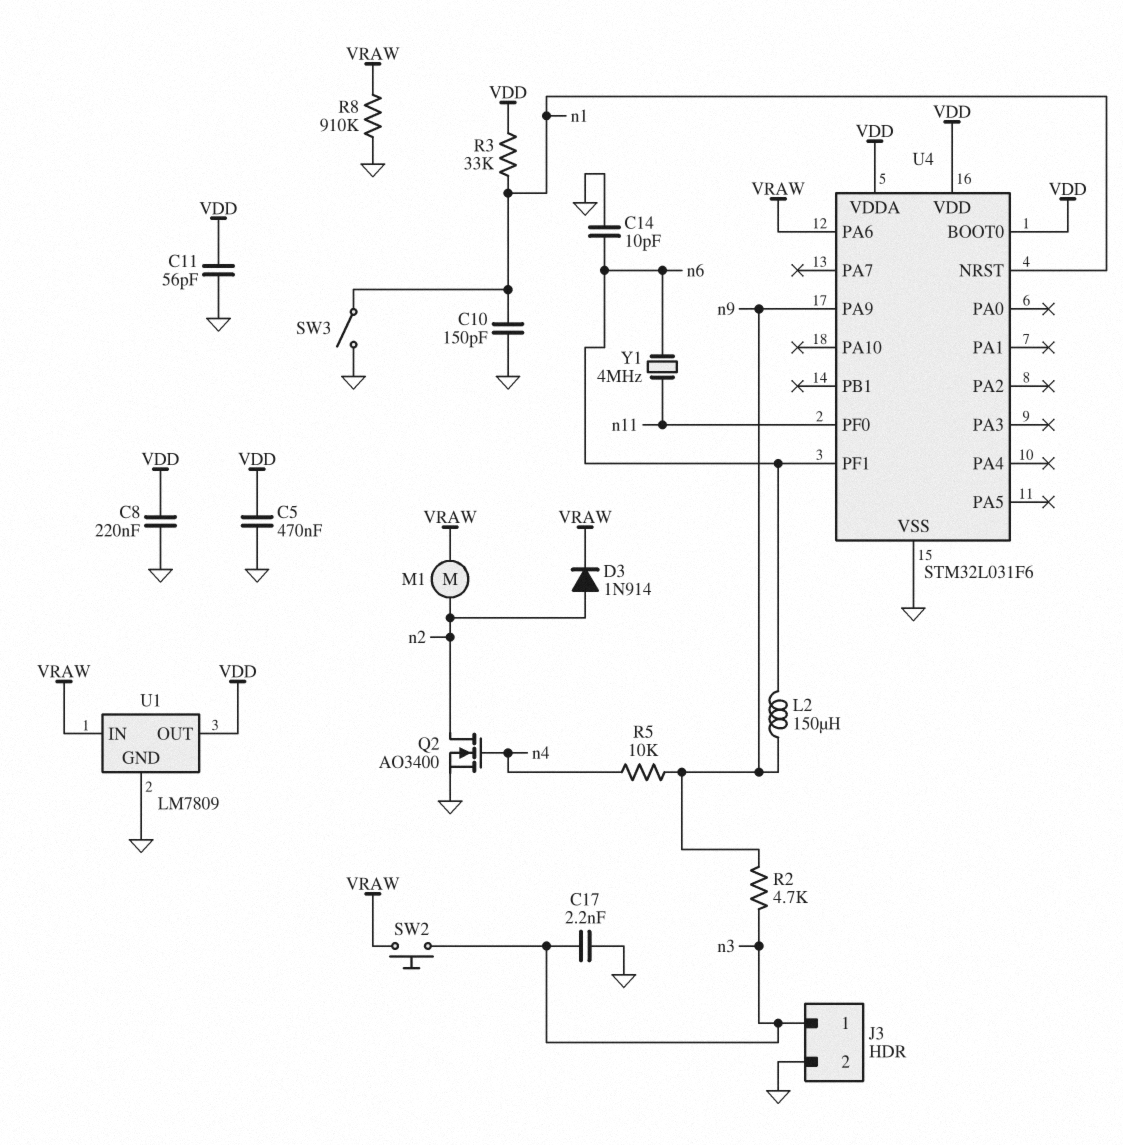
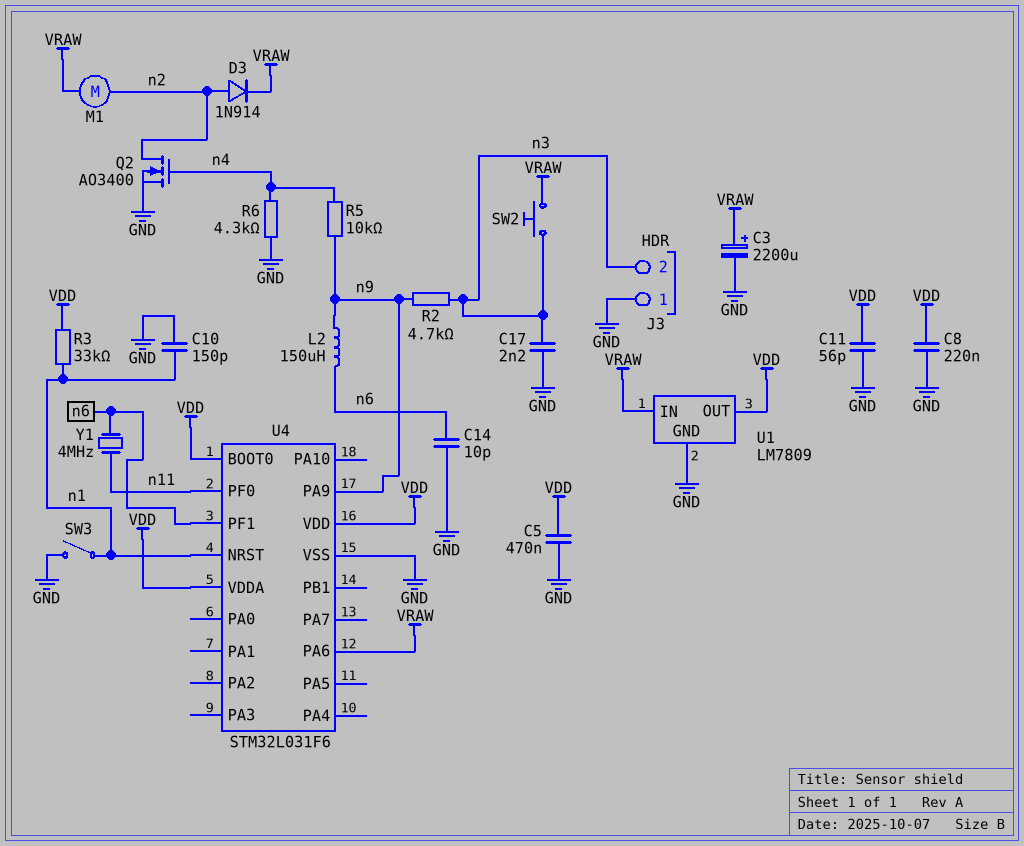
C3: none -> 2200uF (plus VRAW, minus GND)
J3 pin 1: n3 -> GND
J3 pin 2: GND -> n3
R6: none -> 4.3k (GND, n4)
R8: 910k (GND, VRAW) -> none

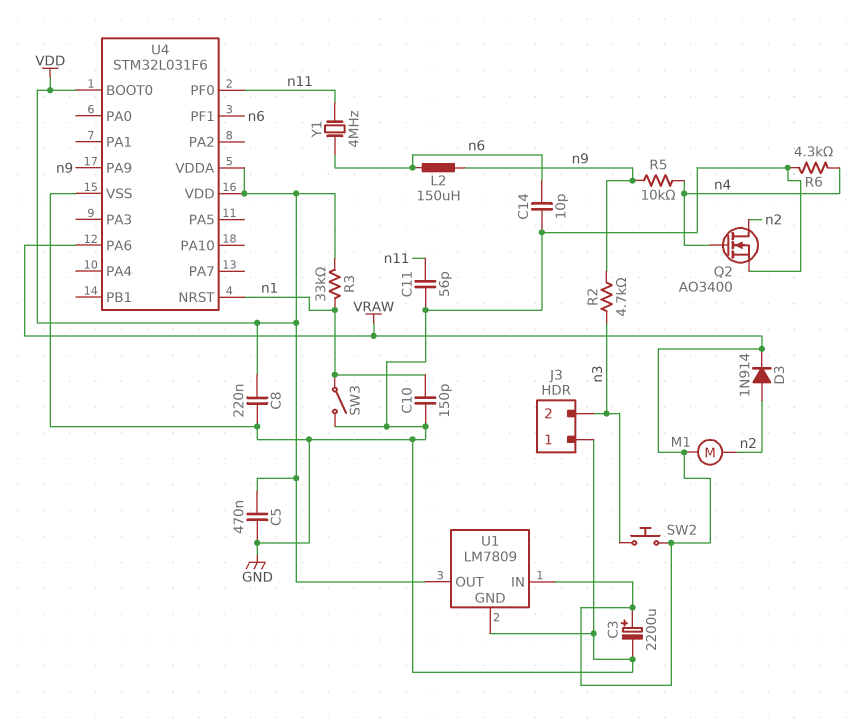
C11: 56pF (GND, VDD) -> 56pF (GND, n11)
C17: 2.2nF (GND, n3) -> none

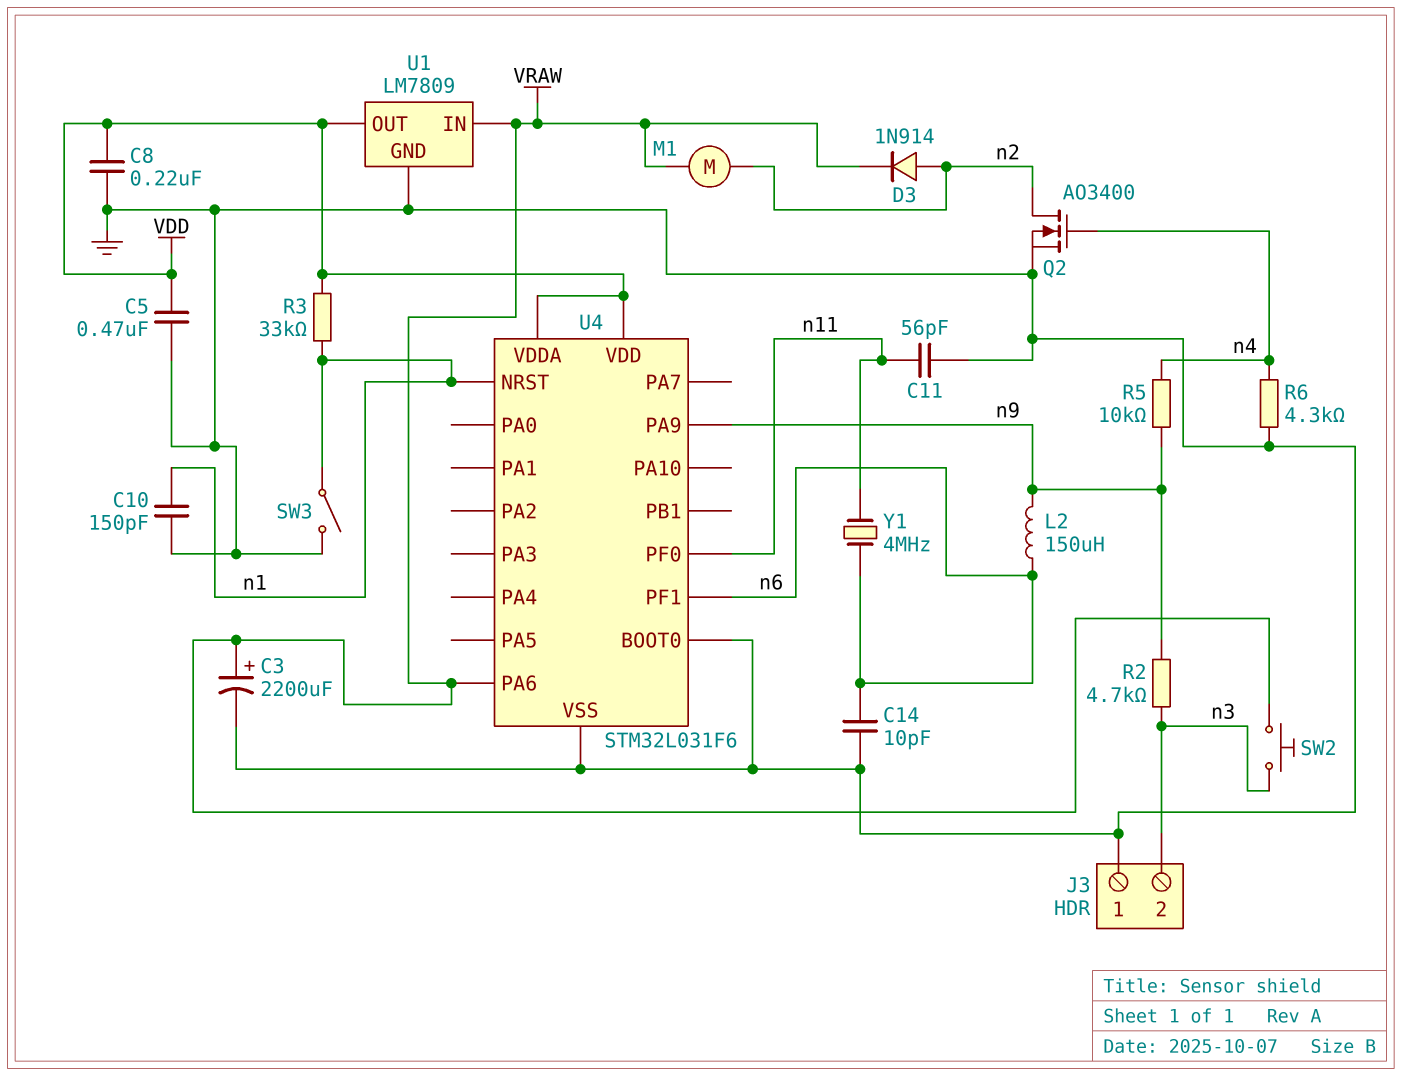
U4 pin BOOT0: VDD -> GND

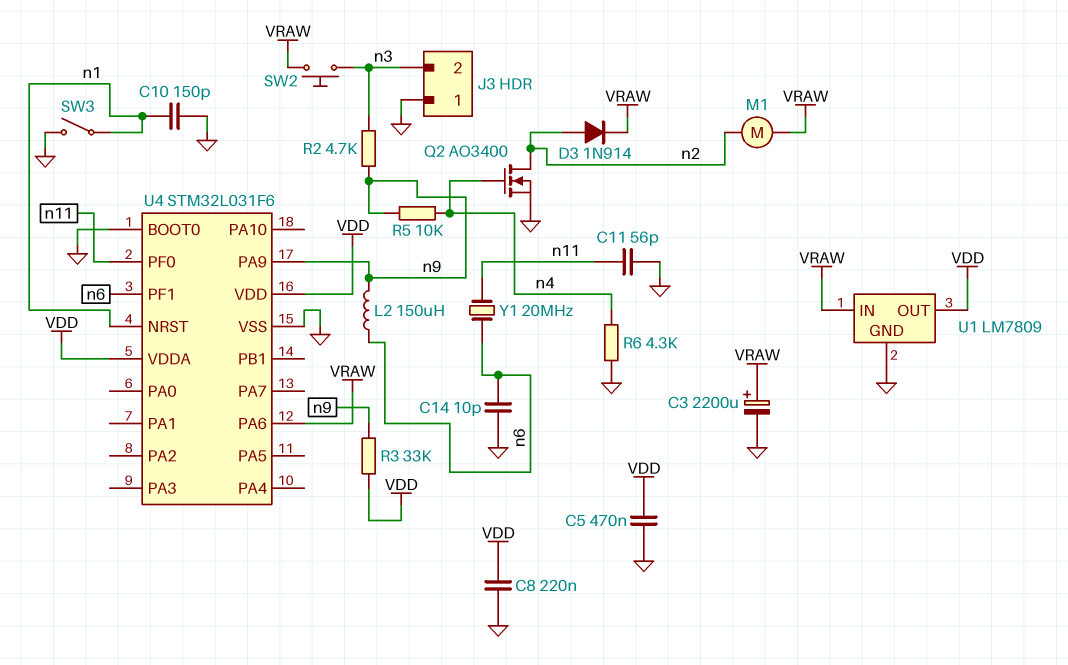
R3: 33k (VDD, n1) -> 33k (VDD, n9)
Y1: 4MHz (n6, n11) -> 20MHz (n6, n11)

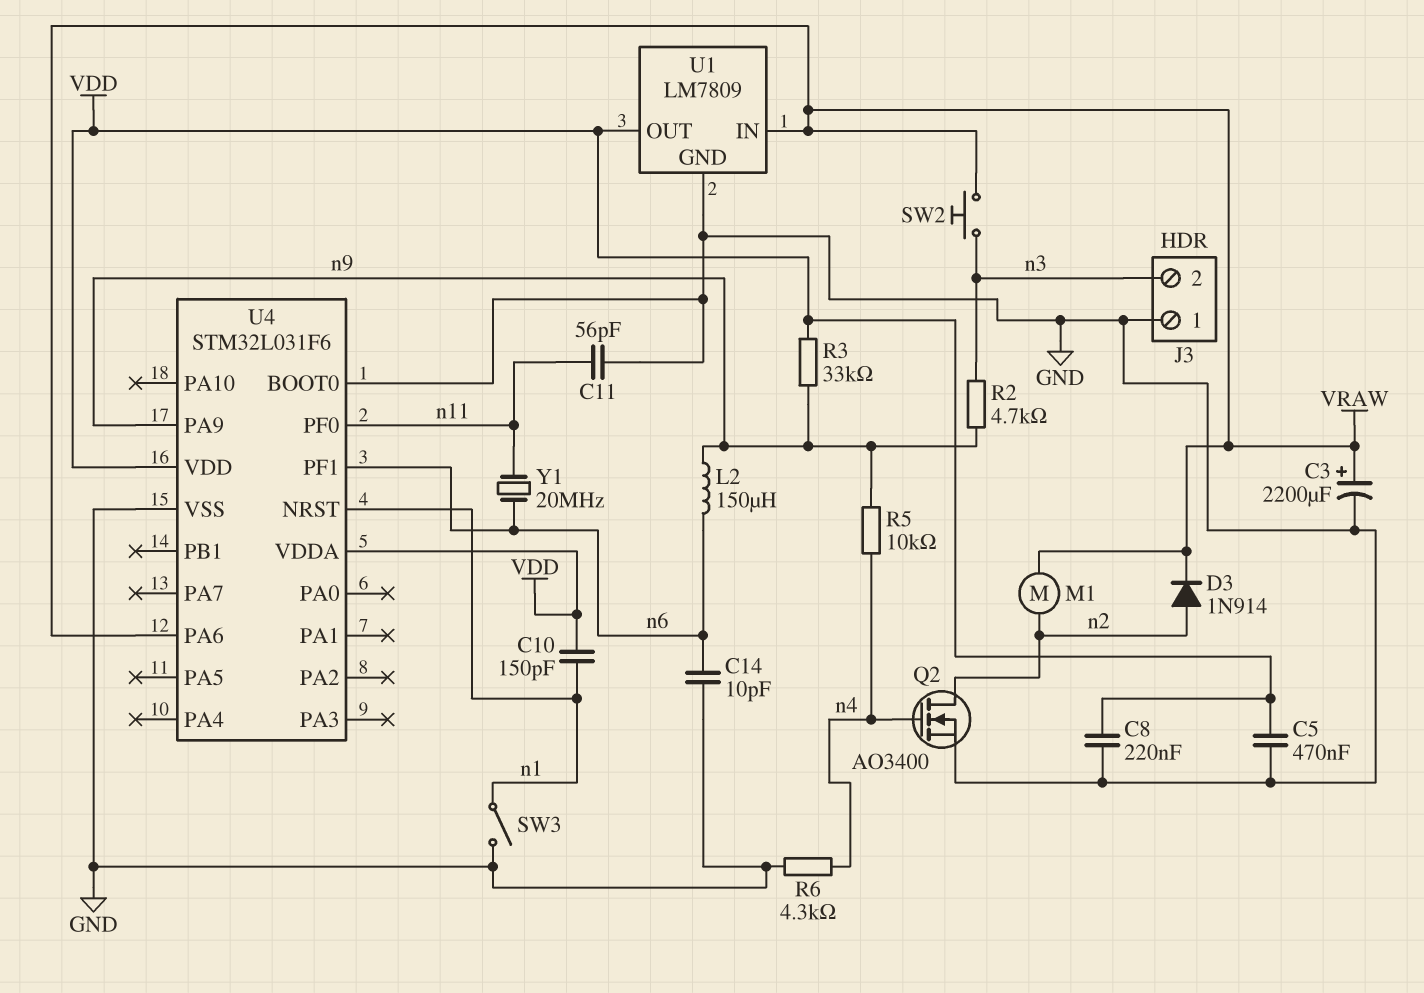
C10: 150pF (GND, n1) -> 150pF (VDD, n1)

